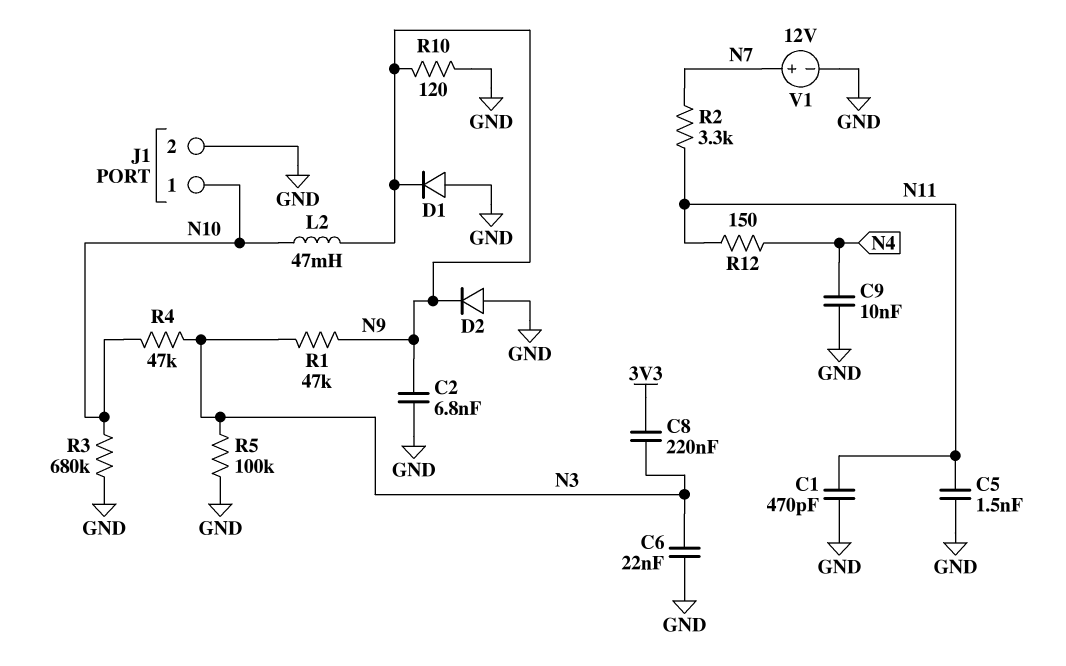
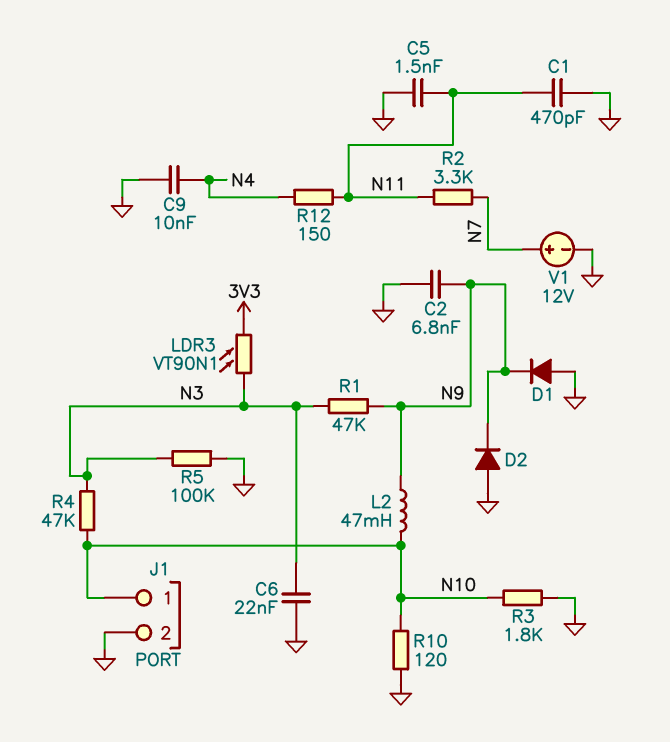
C8: 220nF (3V3, N3) -> none
LDR3: none -> VT90N1 (3V3, N3)
R3: 680k (GND, N10) -> 1.8k (GND, N10)
R10: 120 (GND, N9) -> 120 (GND, N10)

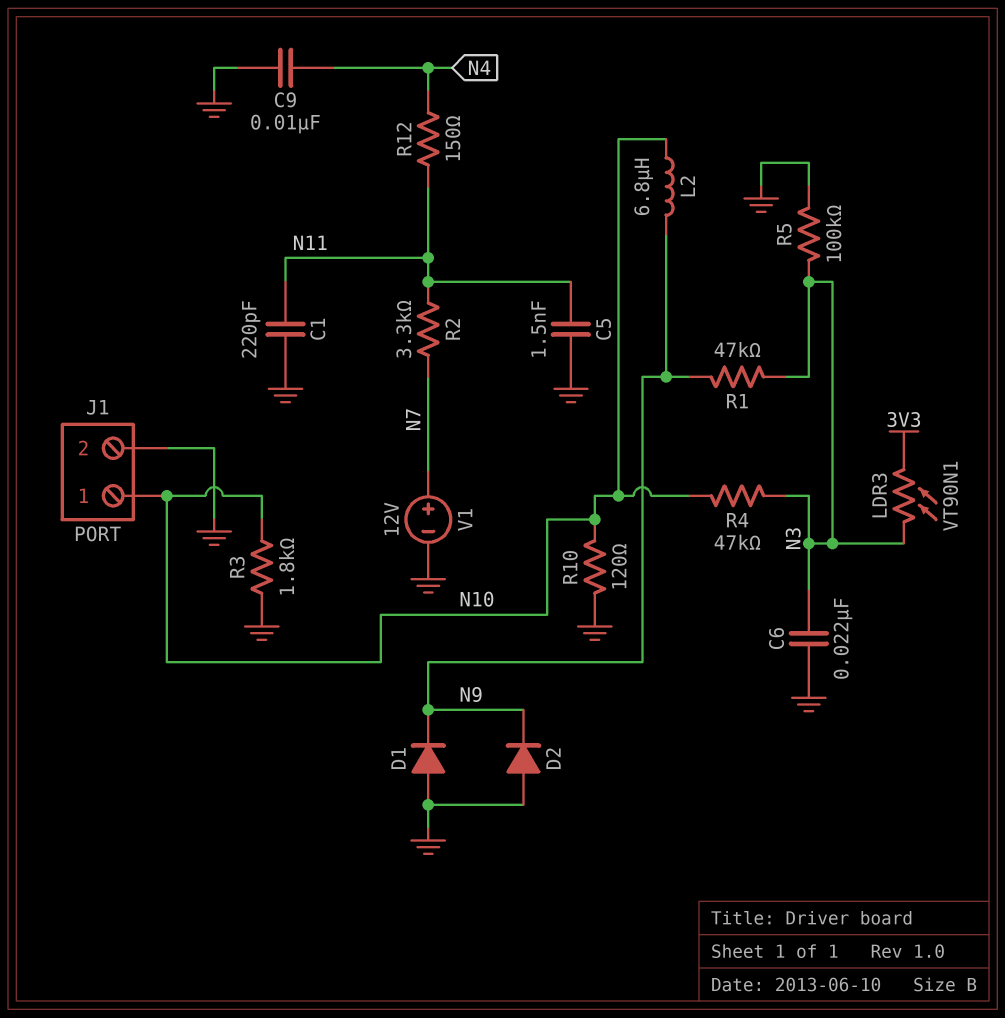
C1: 470pF (GND, N11) -> 220pF (GND, N11)
C2: 6.8nF (GND, N9) -> none
L2: 47mH (N9, N10) -> 6.8uH (N9, N10)

